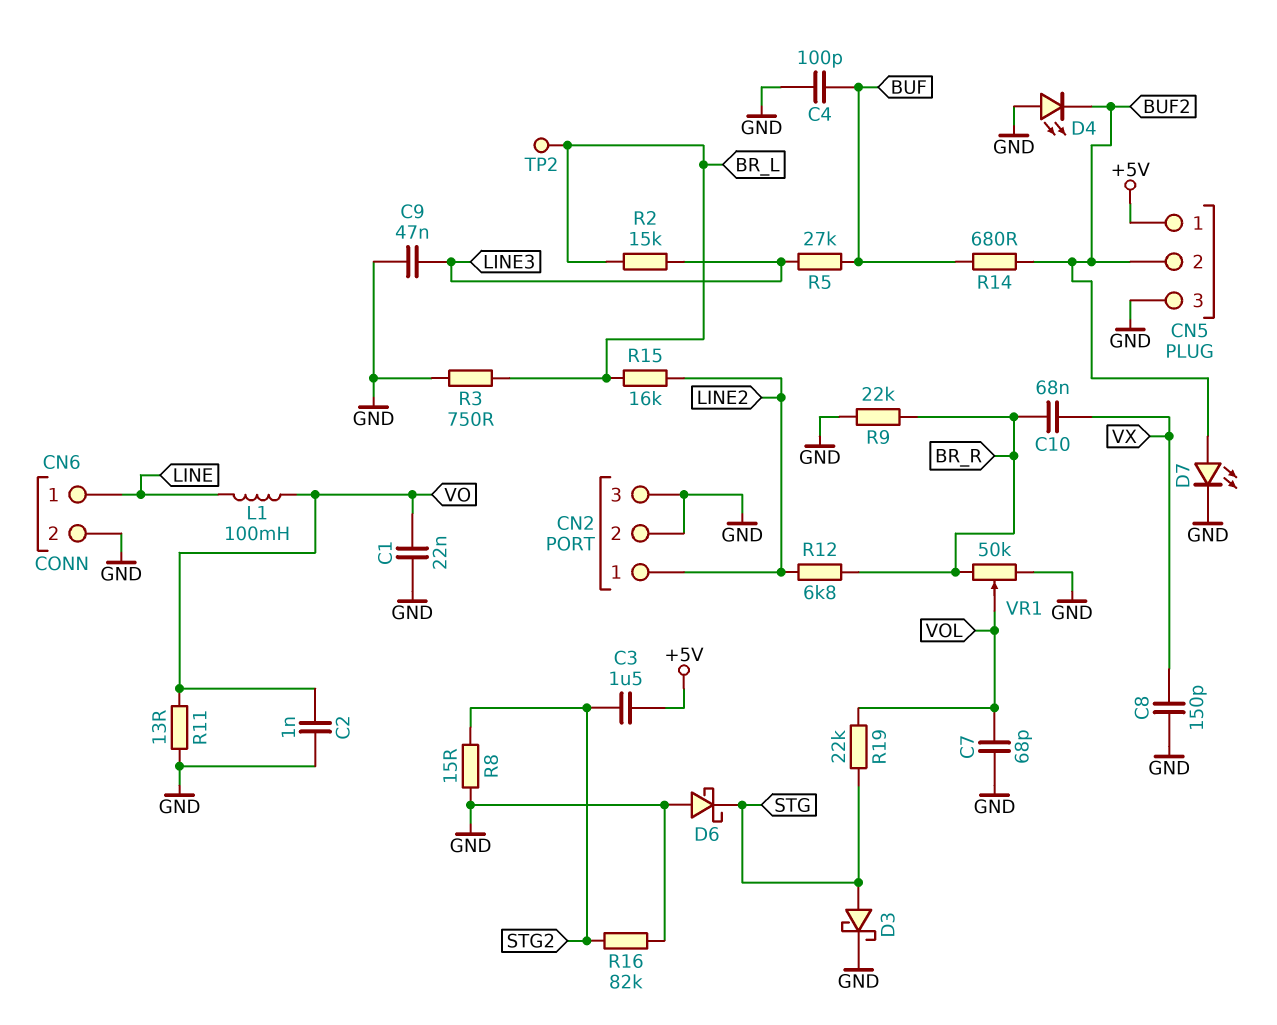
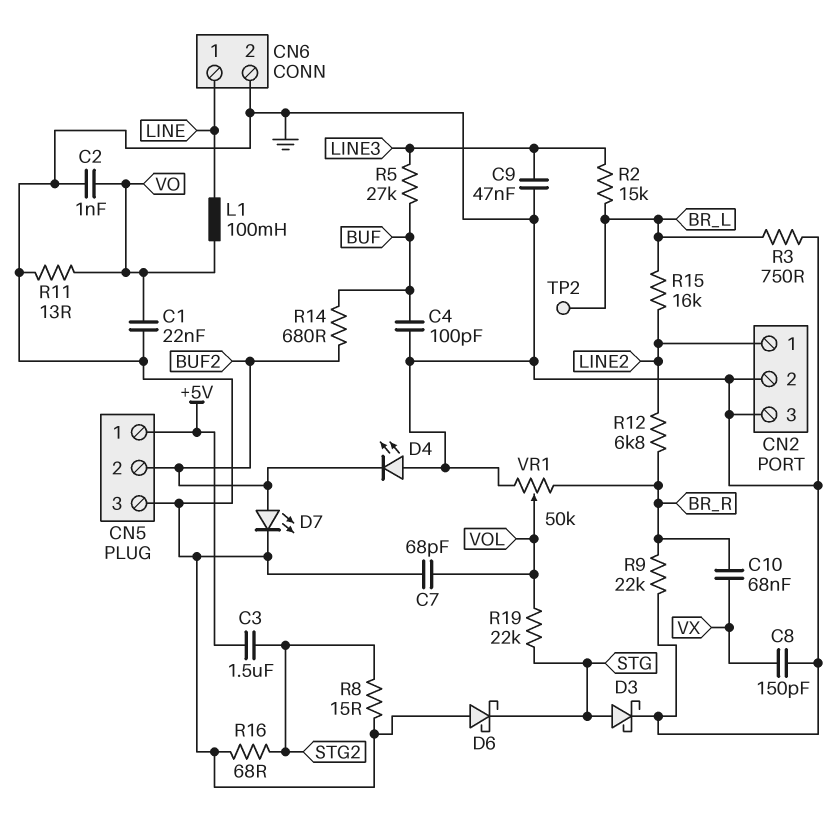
R16: 82k (GND, STG2) -> 68 (GND, STG2)

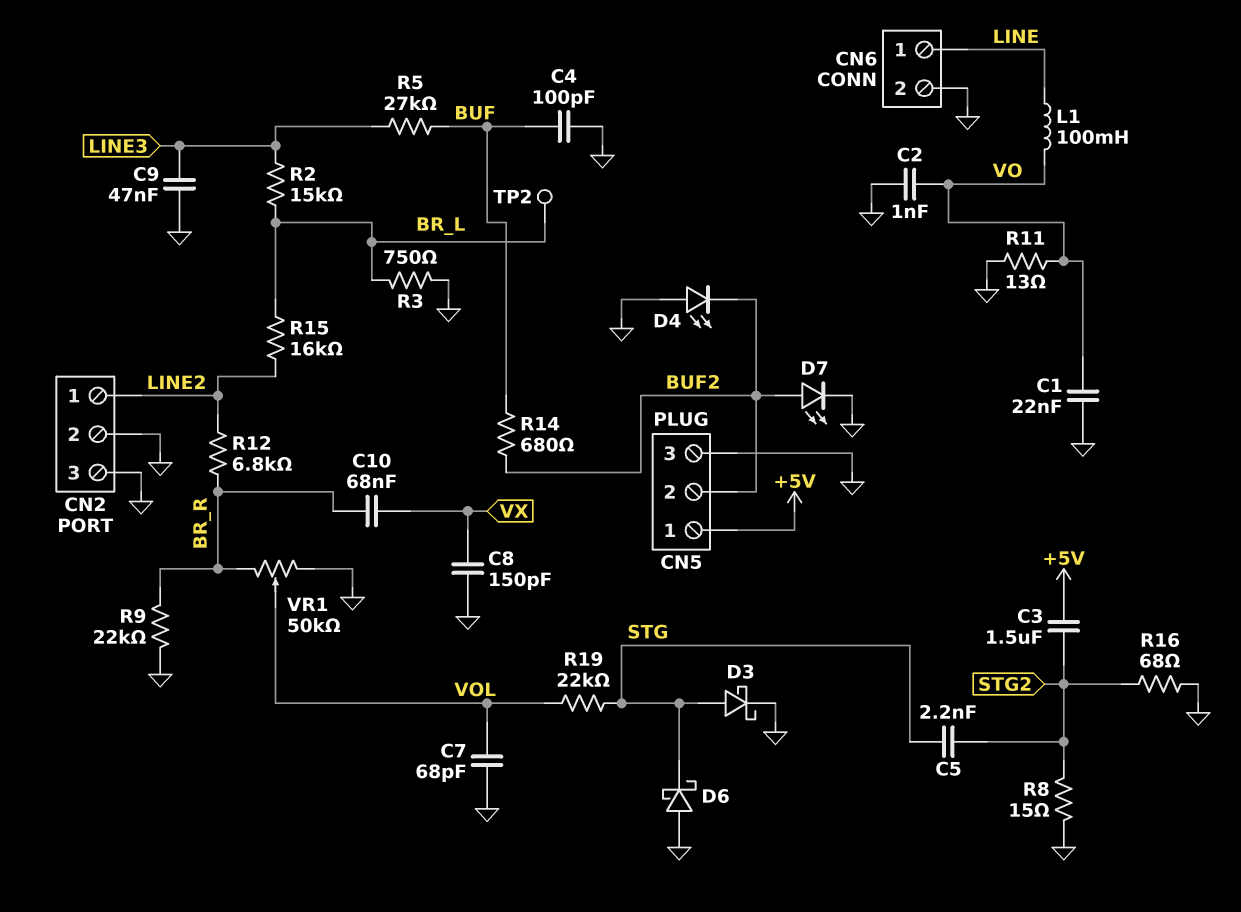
C5: none -> 2.2nF (STG, STG2)

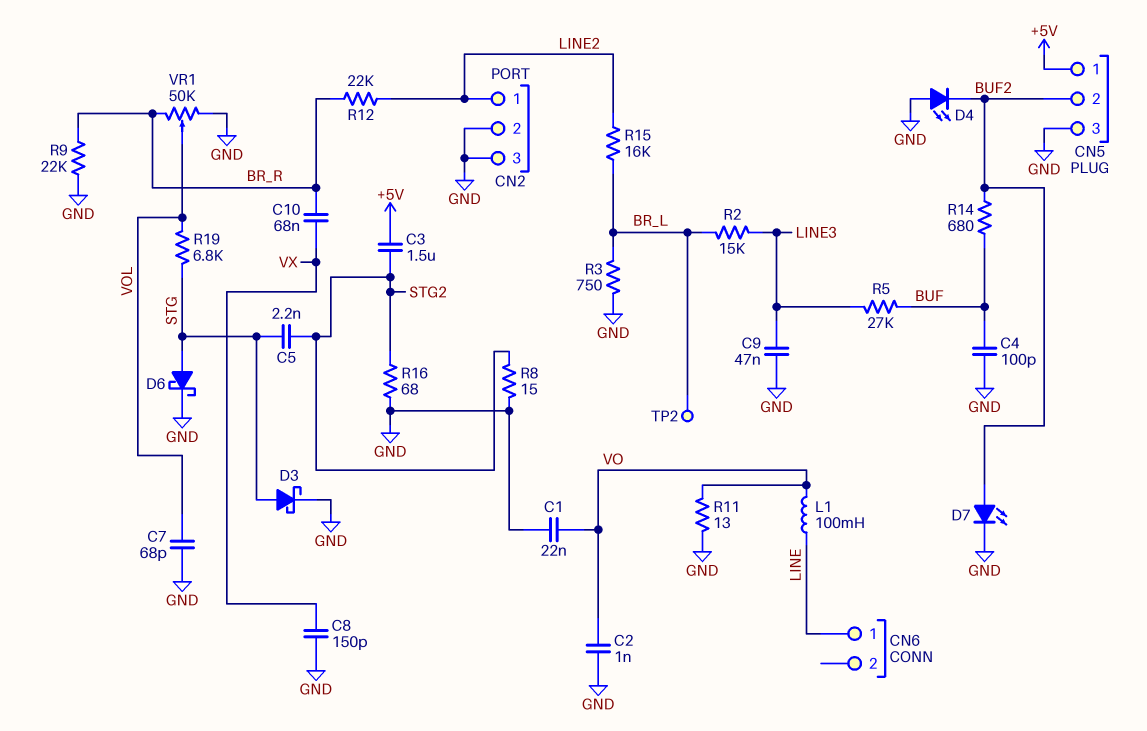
CN6 pin 2: GND -> none
D6: schottky (A GND, K STG) -> schottky (A STG, K GND)
R12: 6.8k (BR_R, LINE2) -> 22k (BR_R, LINE2)
R19: 22k (STG, VOL) -> 6.8k (STG, VOL)

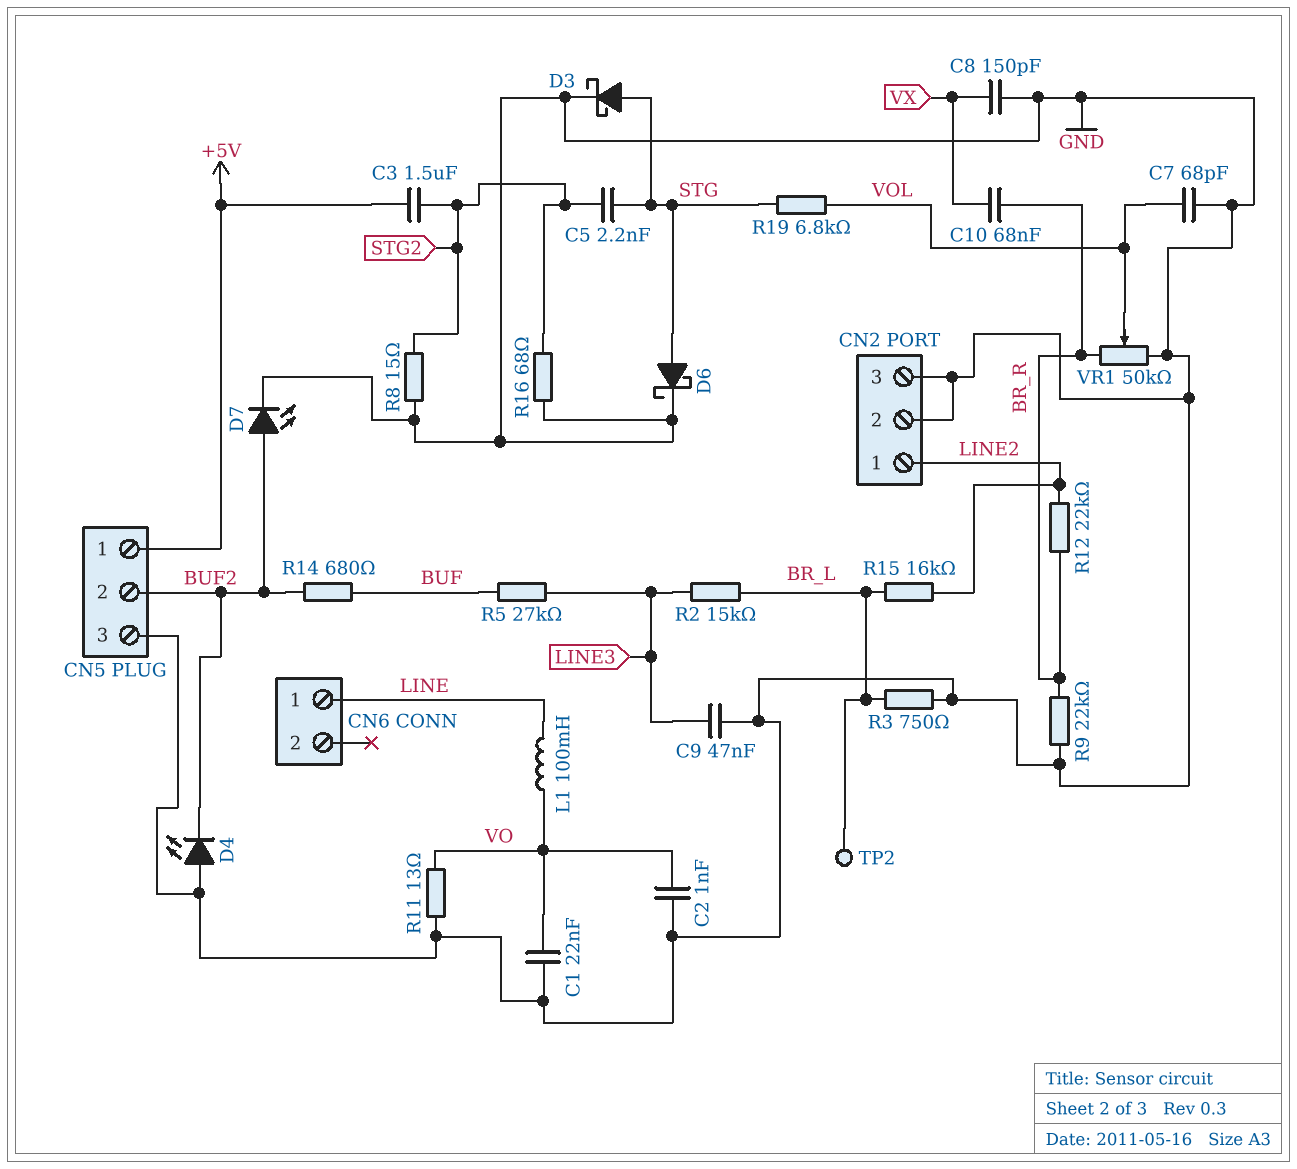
C4: 100pF (BUF, GND) -> none

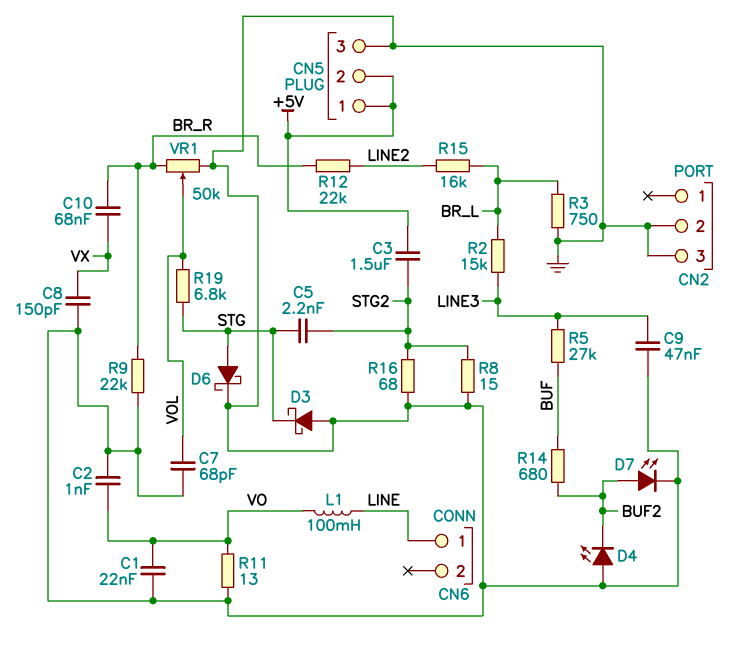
CN2 pin 1: LINE2 -> none
CN5 pin 2: BUF2 -> +5V
D3: schottky (A STG, K GND) -> schottky (A GND, K STG)
TP2: test point (BR_L) -> none

